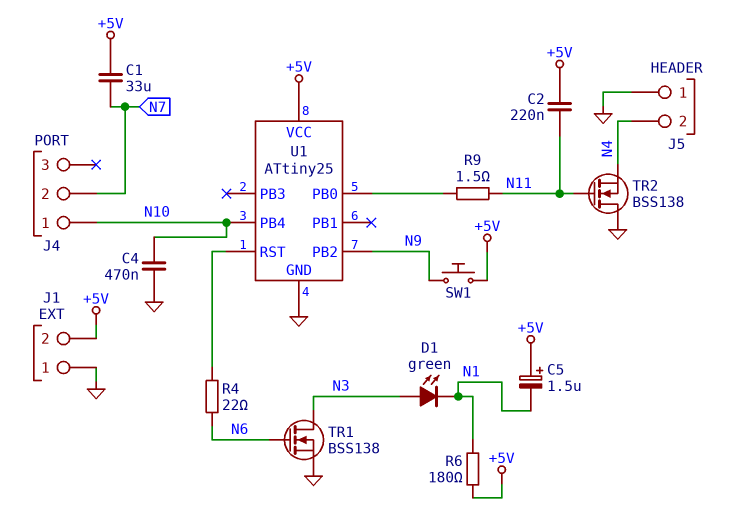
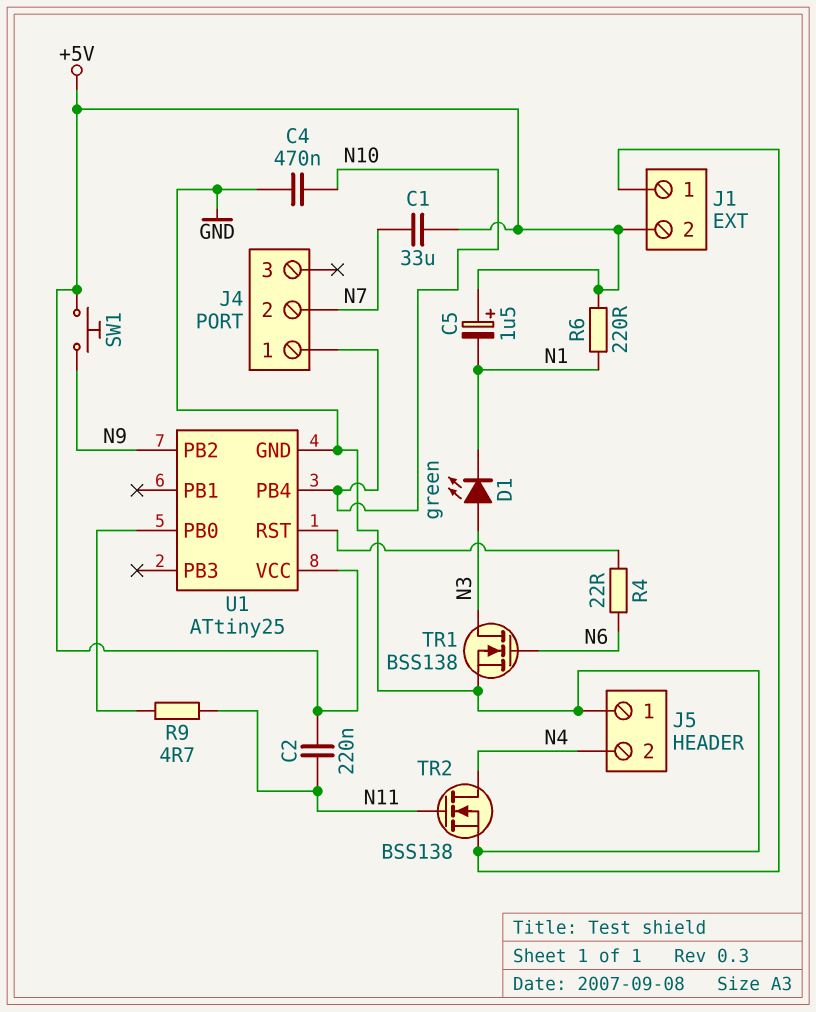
R6: 180 (+5V, N1) -> 220 (+5V, N1)
R9: 1.5 (N11, U1/PB0) -> 4.7 (N11, U1/PB0)
TR2: NMOS BSS138 (G N11, D GND, S N4) -> NMOS BSS138 (G N11, D N4, S GND)

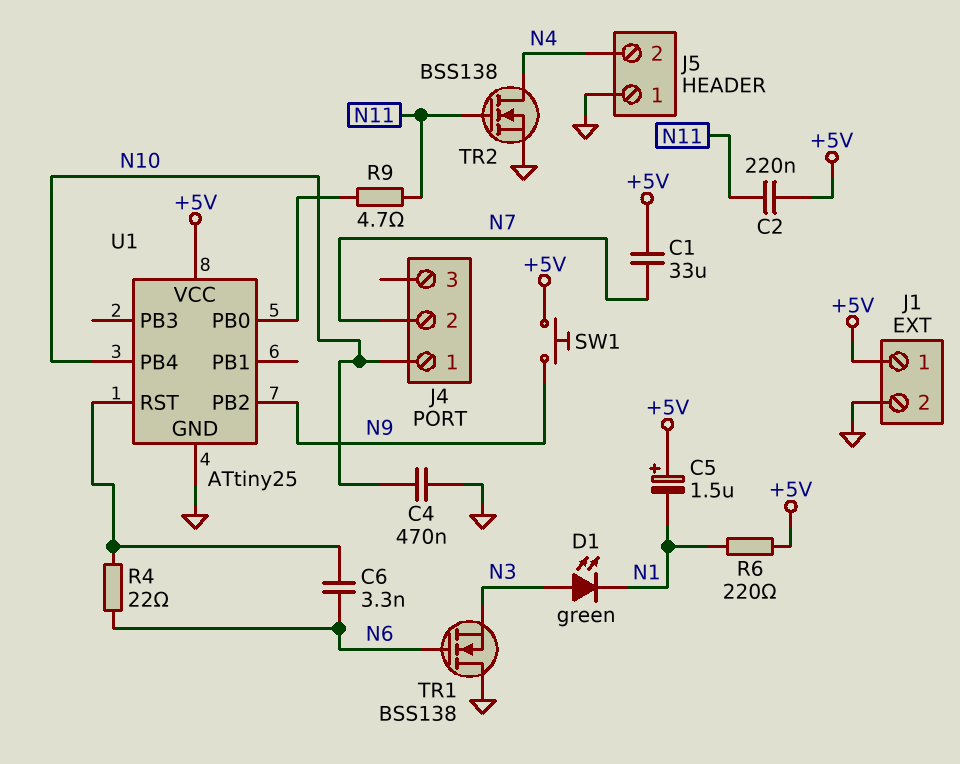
C6: none -> 3.3nF (N6, U1/RST)
J1 pin 1: GND -> +5V
J1 pin 2: +5V -> GND
TR1: NMOS BSS138 (G N6, D N3, S GND) -> NMOS BSS138 (G N6, D GND, S N3)

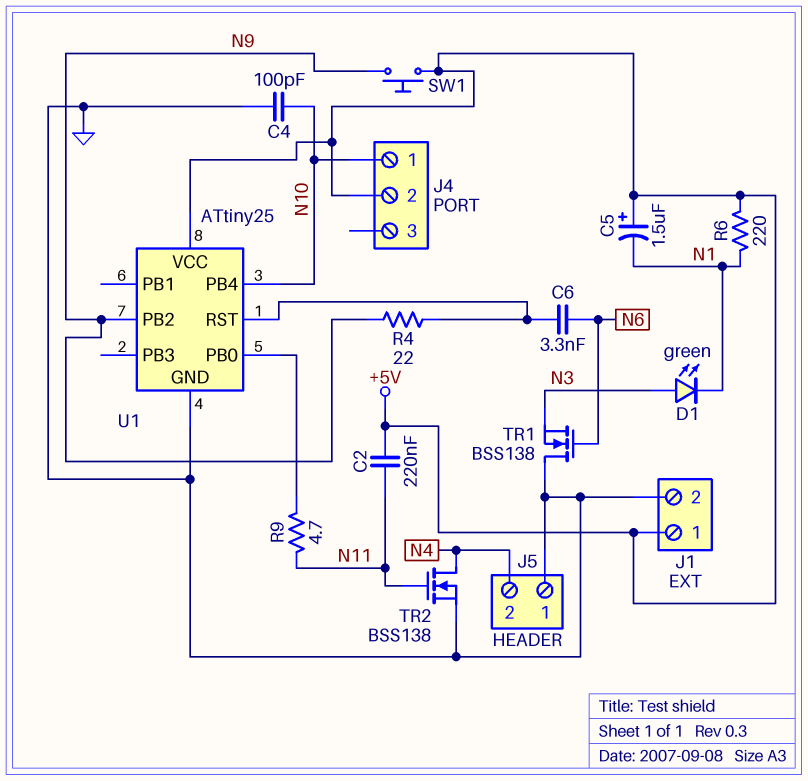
C1: 33uF (+5V, N7) -> none
C4: 470nF (GND, N10) -> 100pF (GND, N10)
J4 pin 2: N7 -> +5V
R4: 22 (N6, U1/RST) -> 22 (N9, U1/RST)

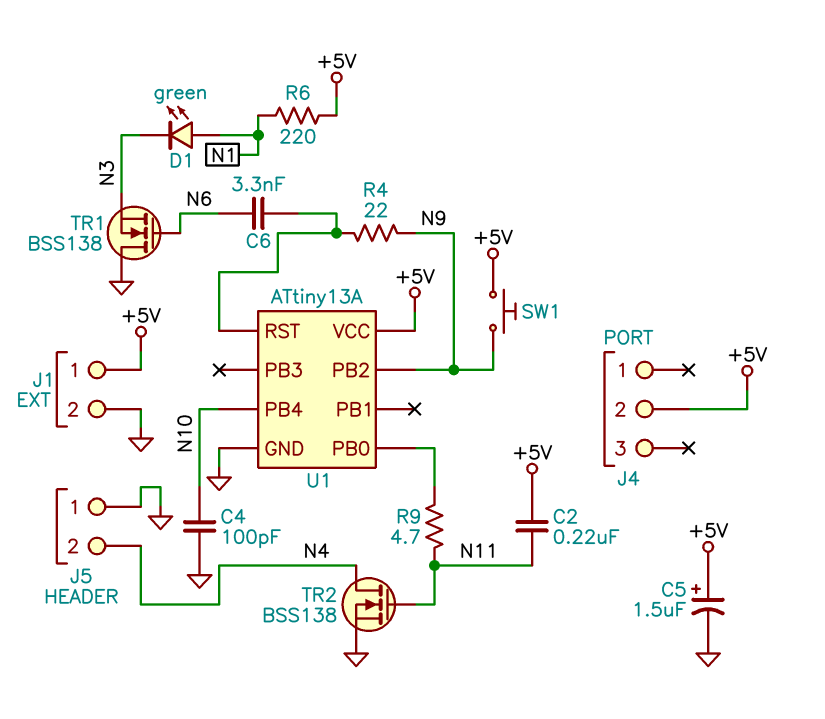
C5: 1.5uF (plus +5V, minus N1) -> 1.5uF (plus +5V, minus GND)
D1: LED green (A N3, K N1) -> LED green (A N1, K N3)
J4 pin 1: N10 -> none
U1: ATtiny25 -> ATtiny13A

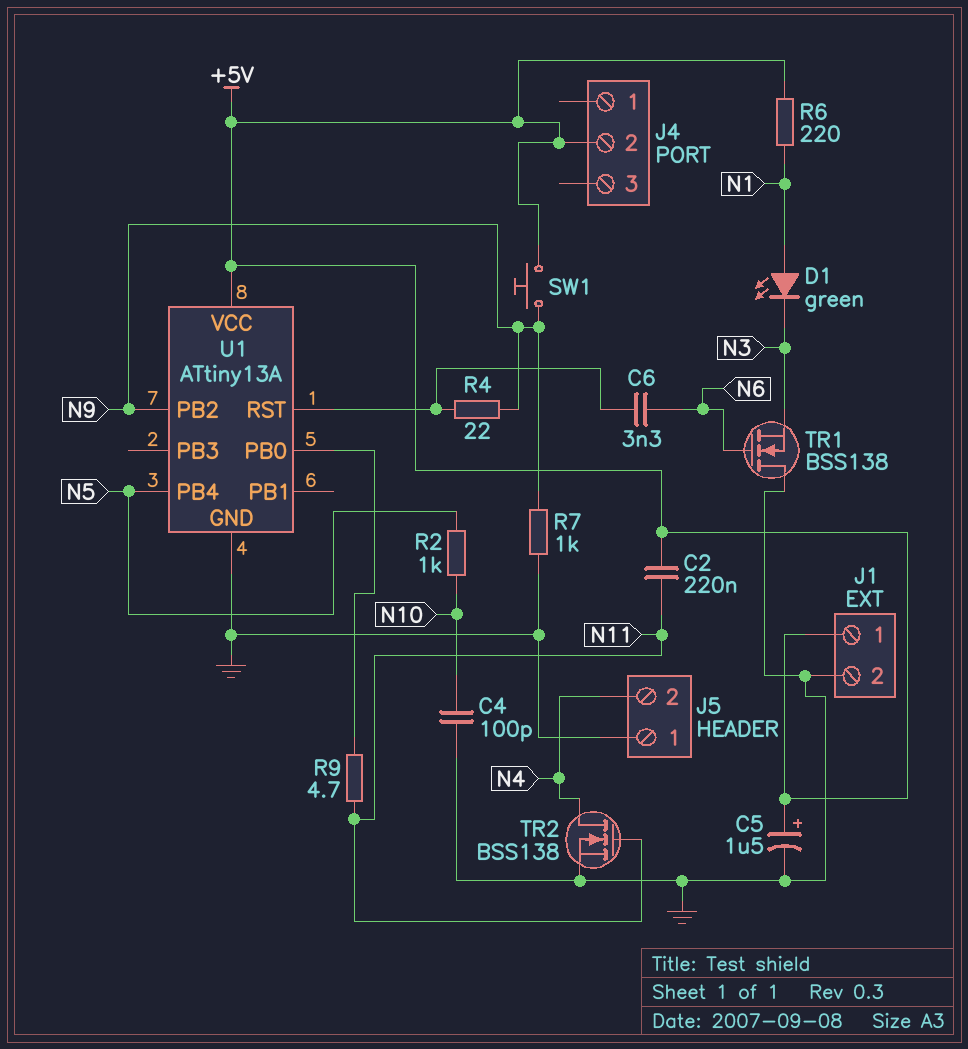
R2: none -> 1k (N5, N10)
R7: none -> 1k (GND, N9)
U1 pin PB4: N10 -> N5

